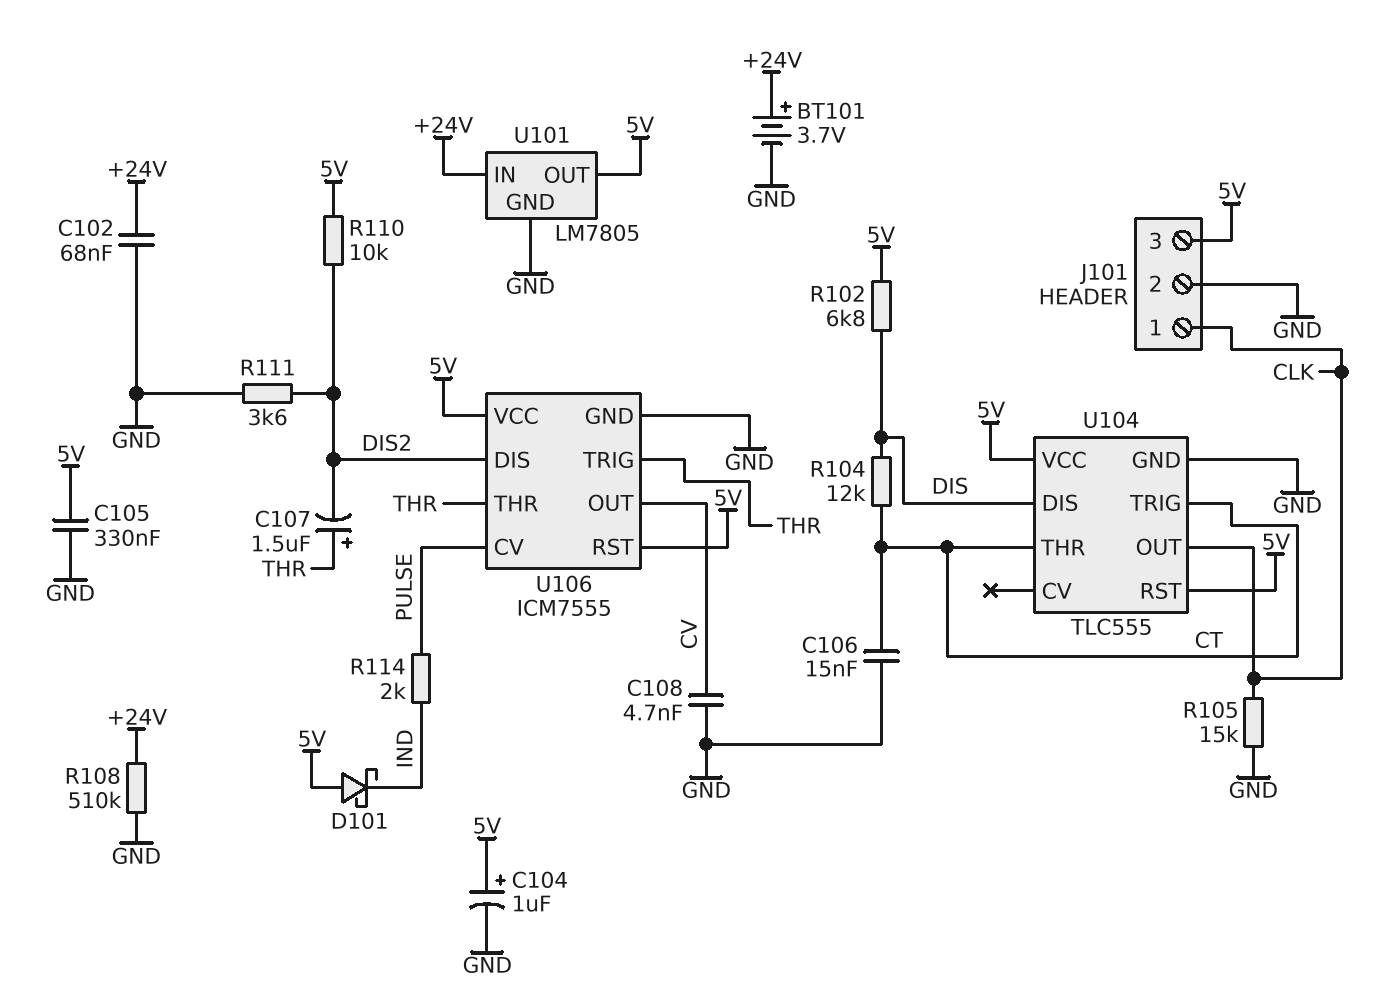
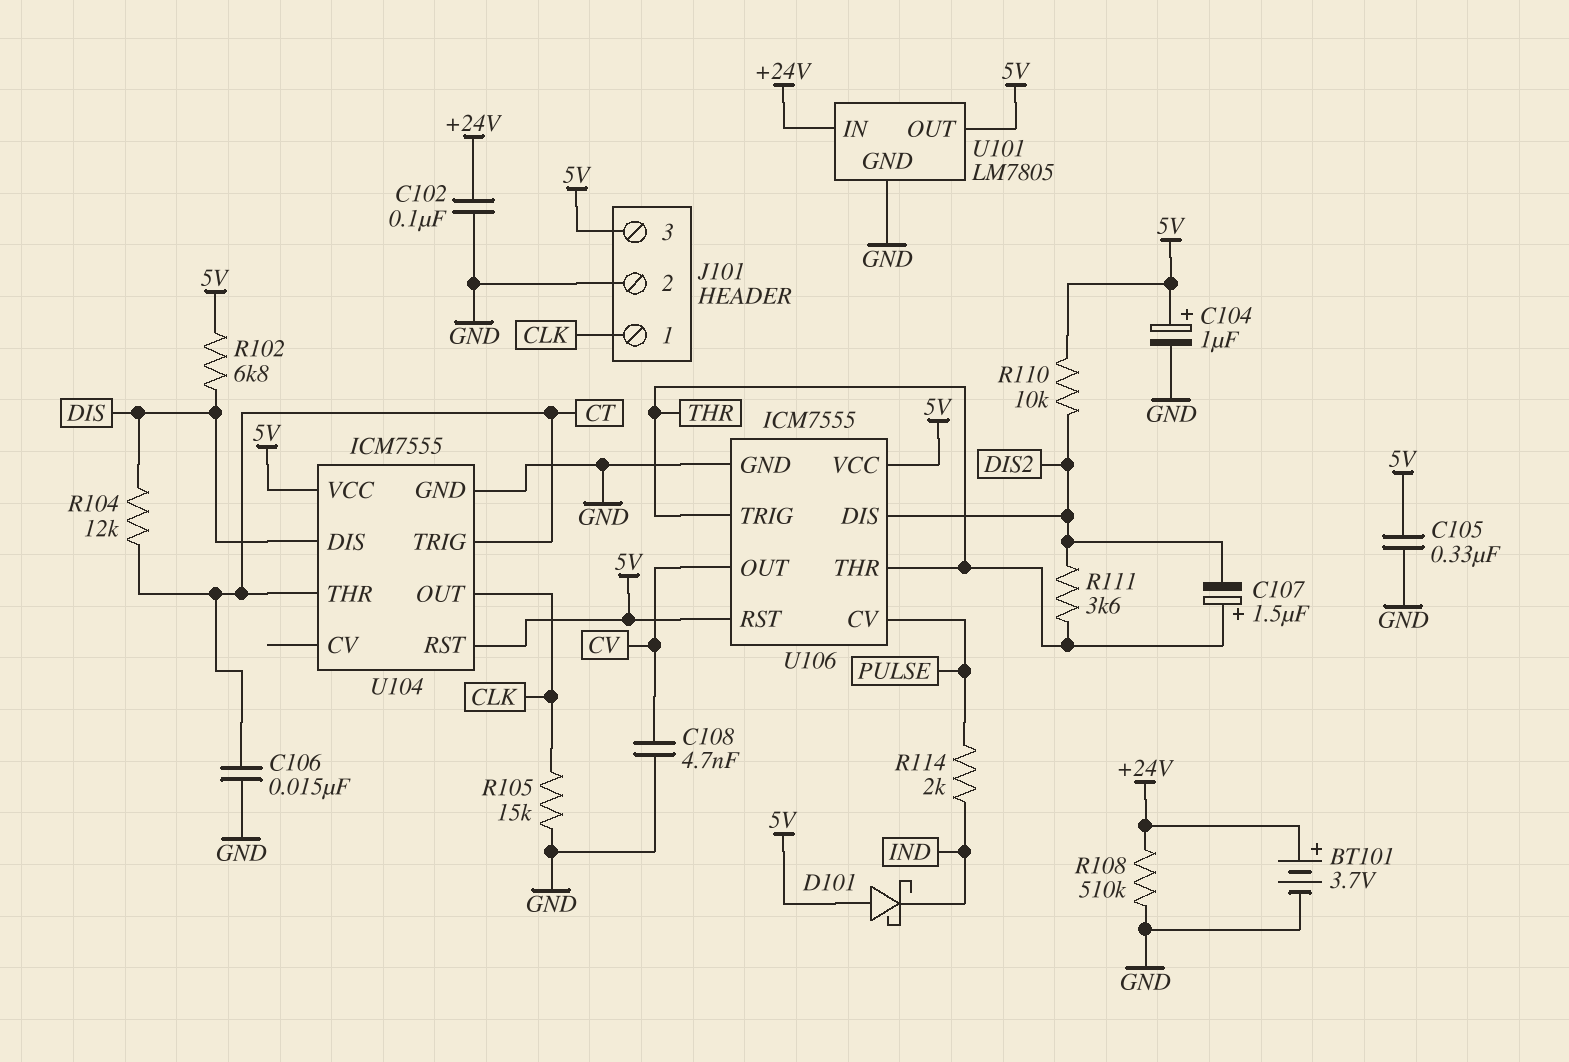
C102: 68nF (+24V, GND) -> 100nF (+24V, GND)
R111: 3.6k (DIS2, GND) -> 3.6k (DIS2, THR)
U104: TLC555 -> ICM7555

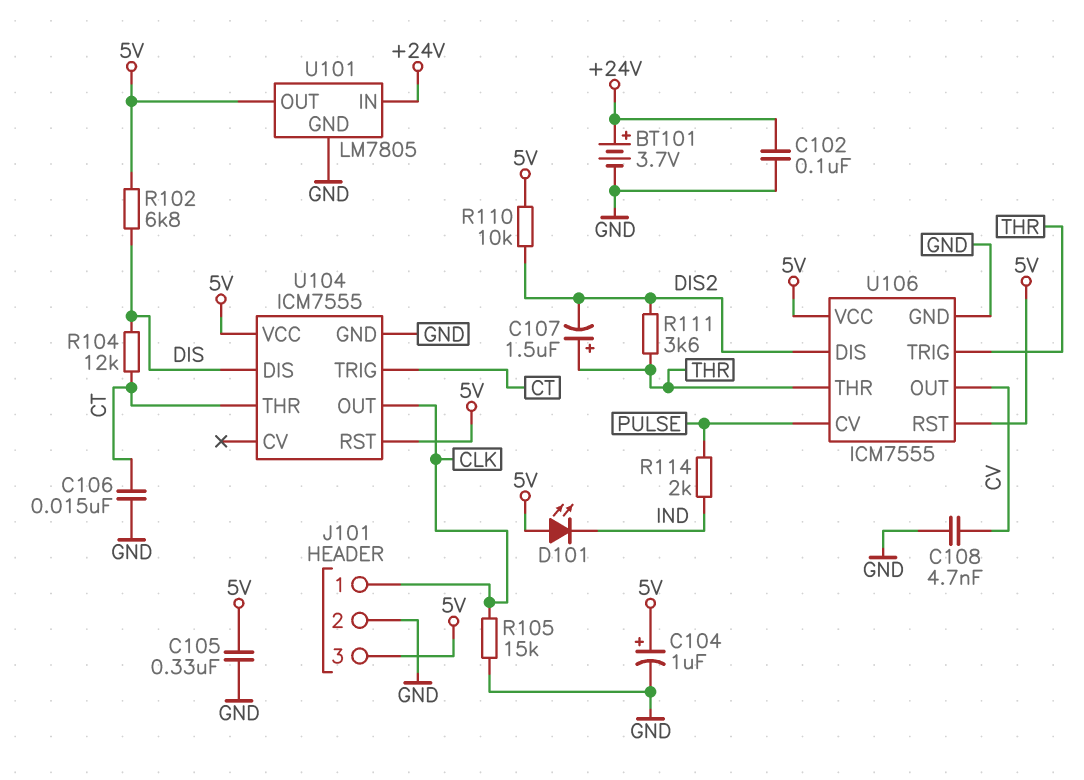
D101: schottky (A 5V, K IND) -> LED (A 5V, K IND)
R108: 510k (+24V, GND) -> none

